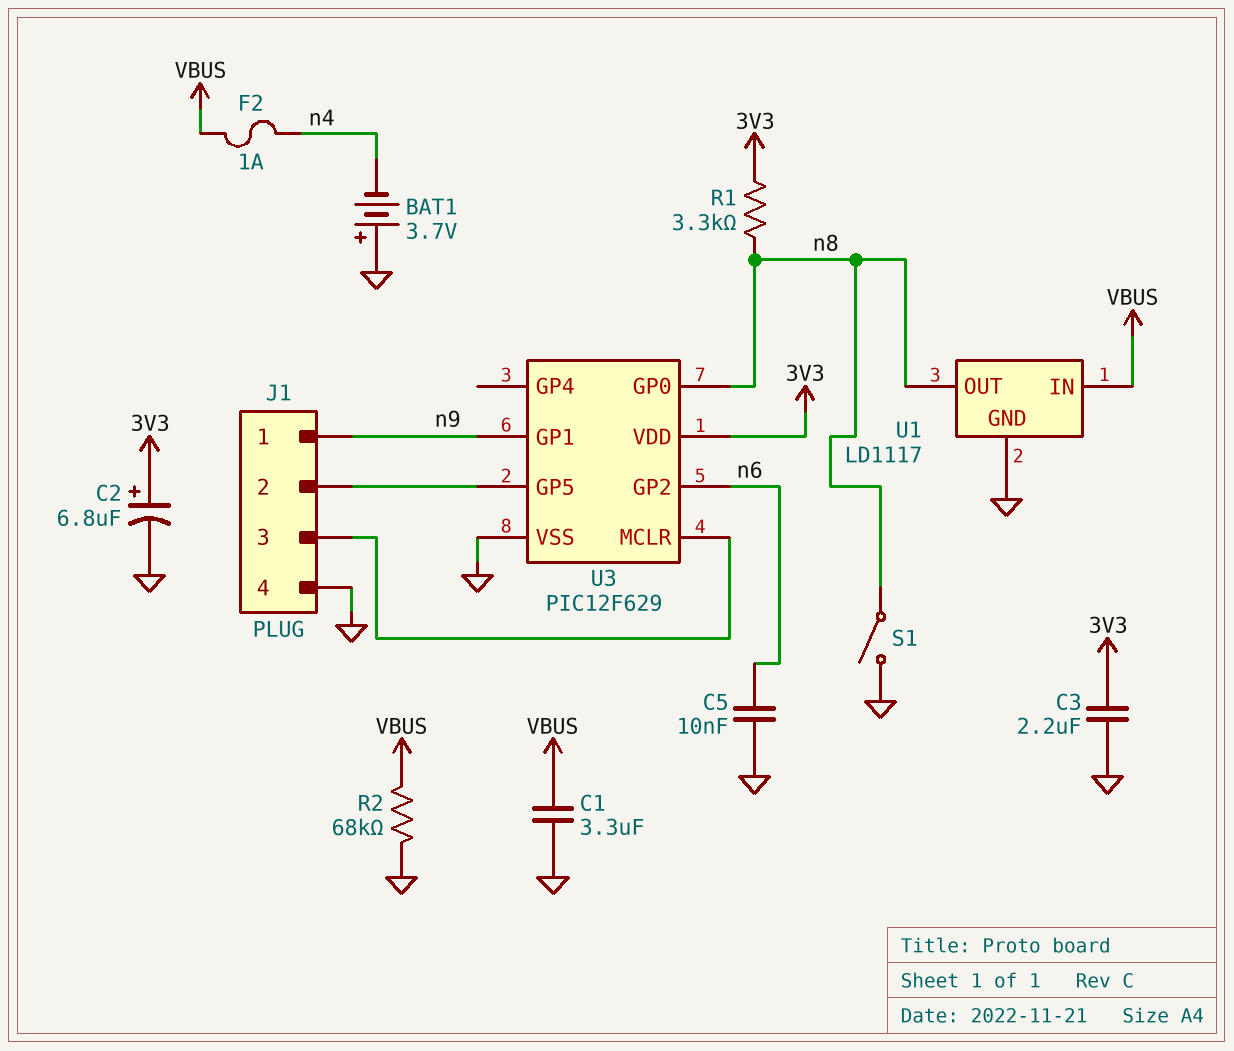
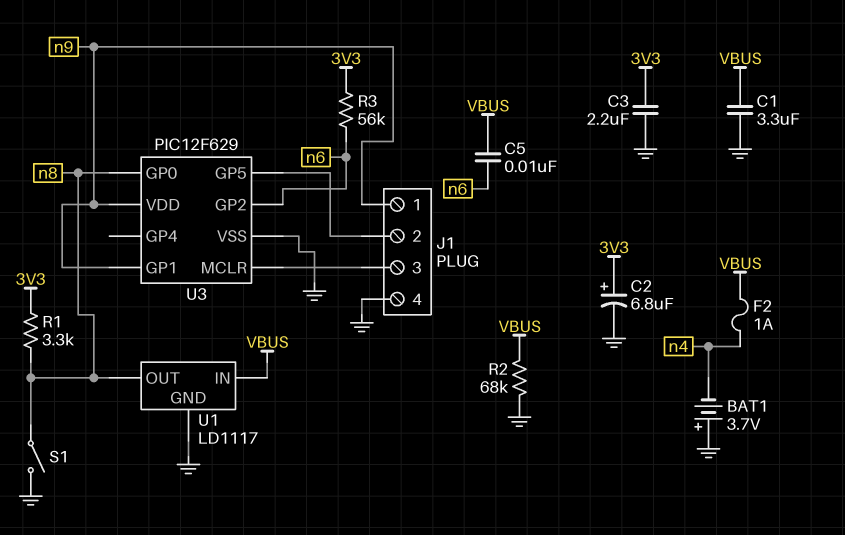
C5: 10nF (GND, n6) -> 10nF (VBUS, n6)
R3: none -> 56k (3V3, n6)
U3 pin VDD: 3V3 -> n9

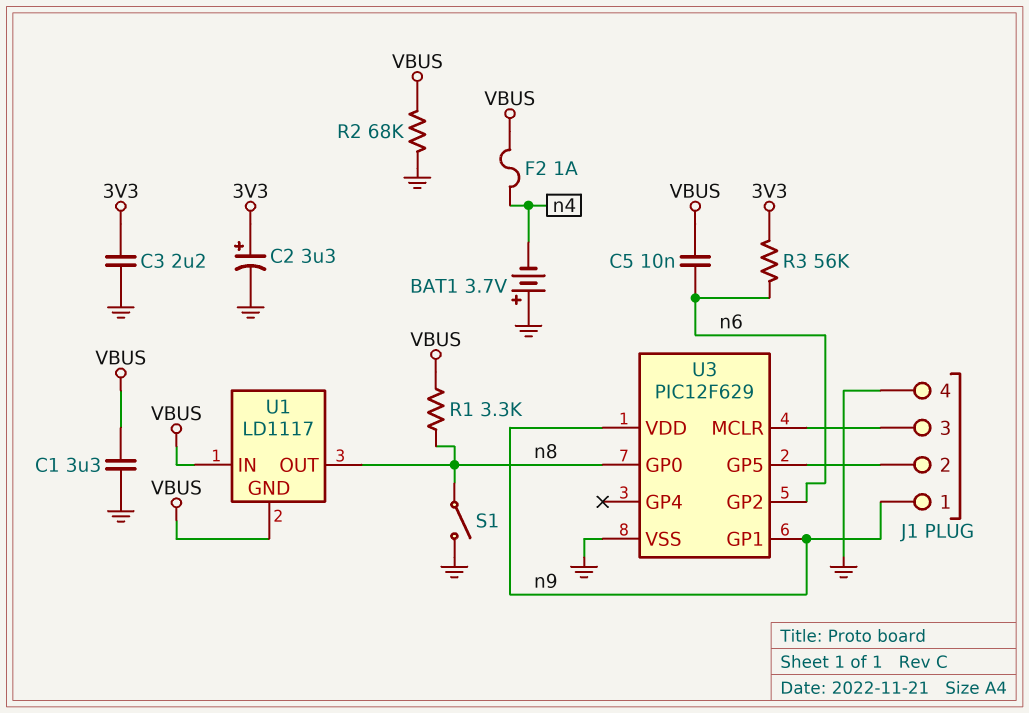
C2: 6.8uF (plus 3V3, minus GND) -> 3.3uF (plus 3V3, minus GND)
R1: 3.3k (3V3, n8) -> 3.3k (VBUS, n8)
U1 pin GND: GND -> VBUS

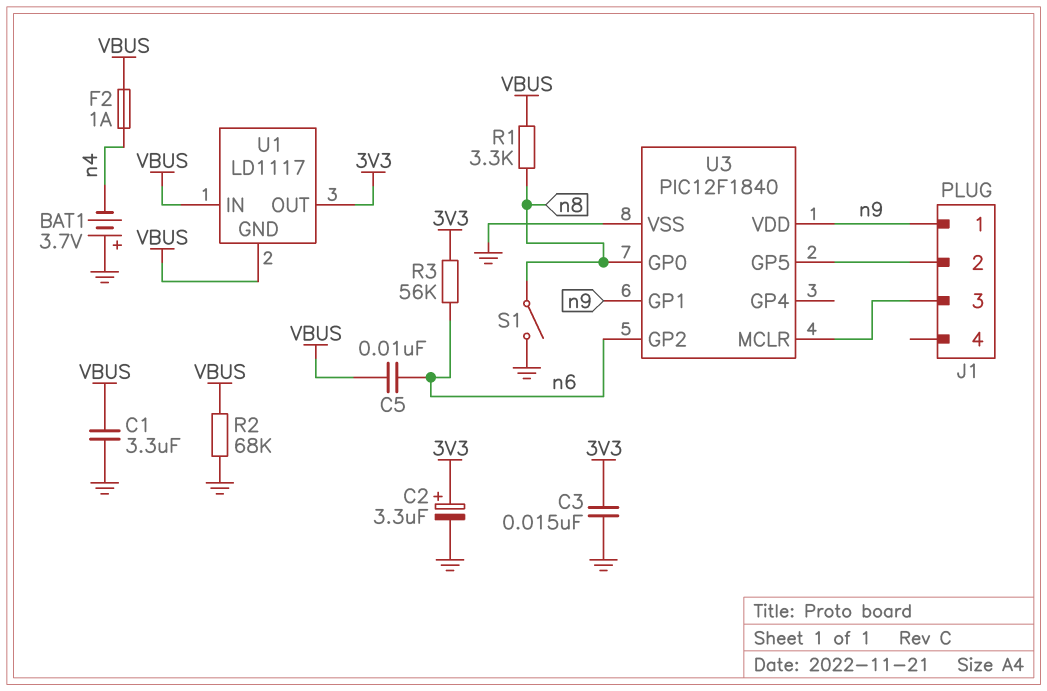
C3: 2.2uF (3V3, GND) -> 15nF (3V3, GND)
J1 pin 4: GND -> none
U1 pin OUT: n8 -> 3V3
U3: PIC12F629 -> PIC12F1840

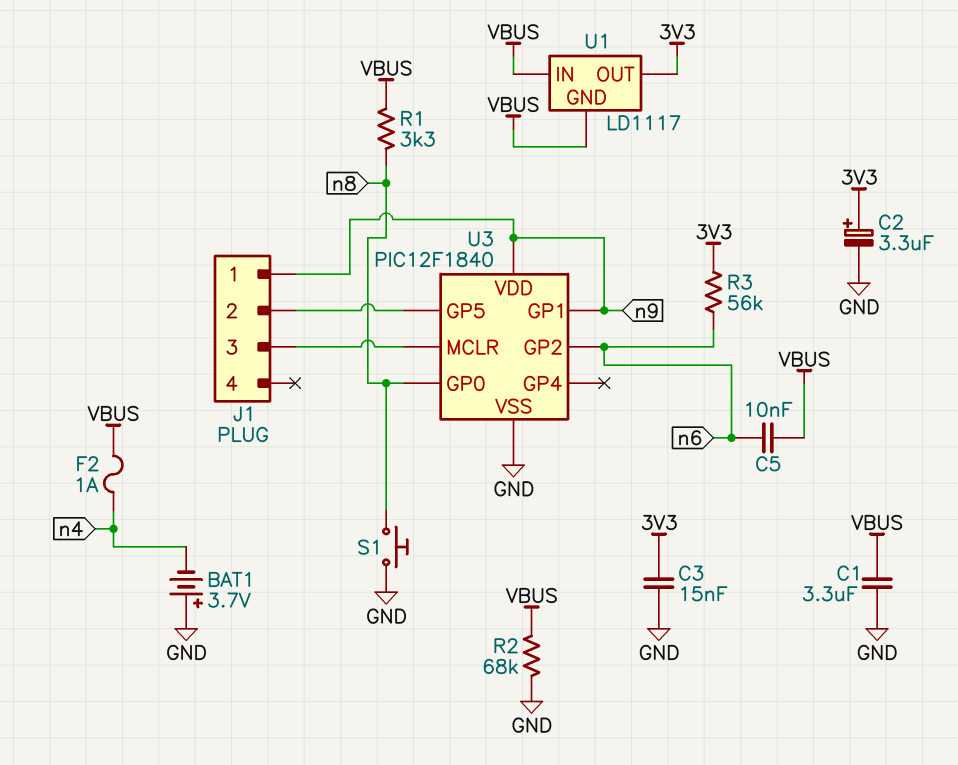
S1: switch (GND, n8) -> button (GND, n8)

